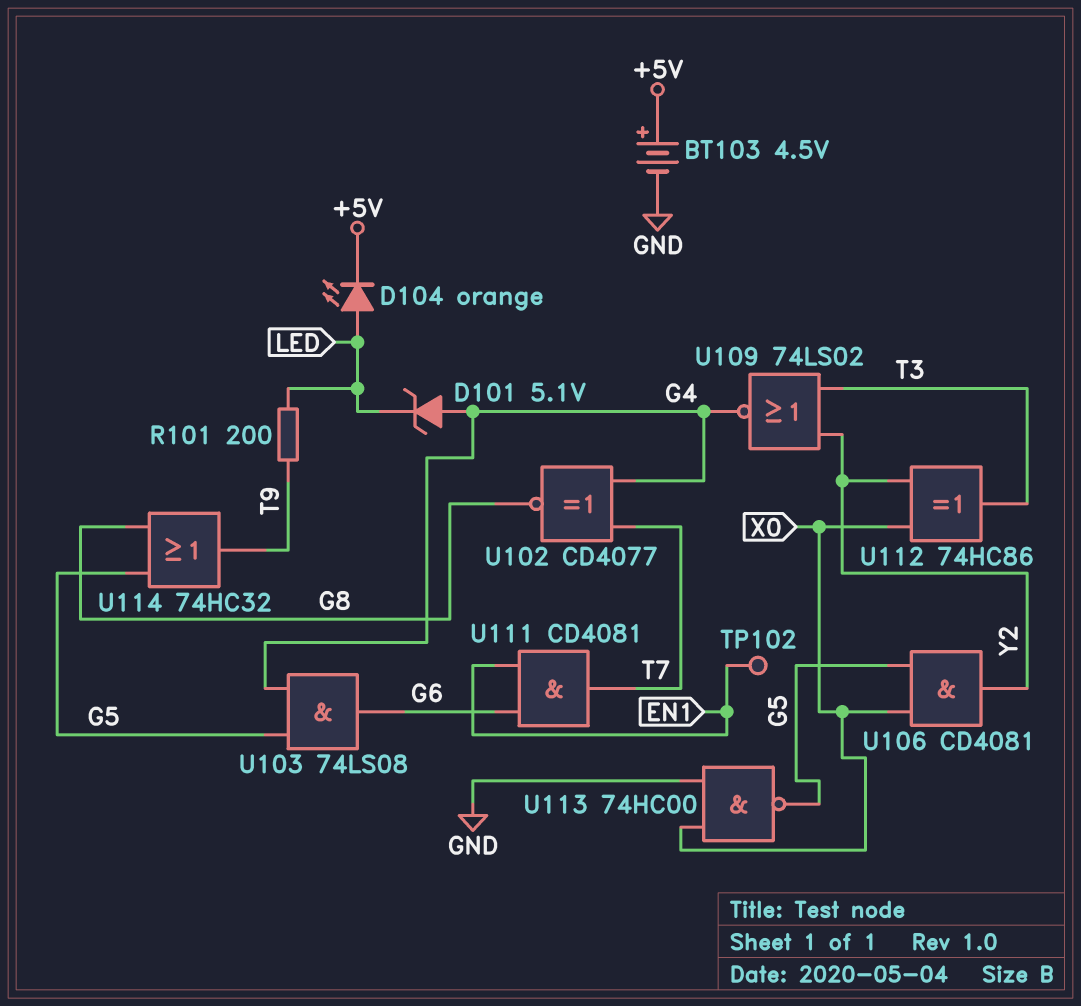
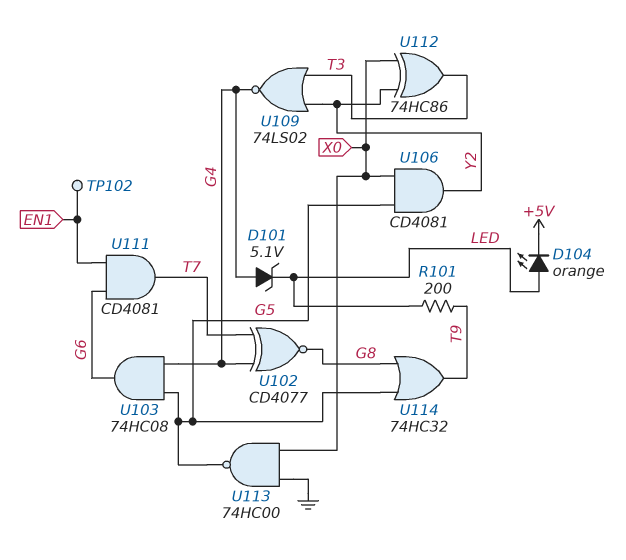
BT103: 4.5V (plus +5V, minus GND) -> none
U103: AND 74LS08 (in G4, in G5, out G6) -> AND 74HC08 (in G4, in G5, out G6)

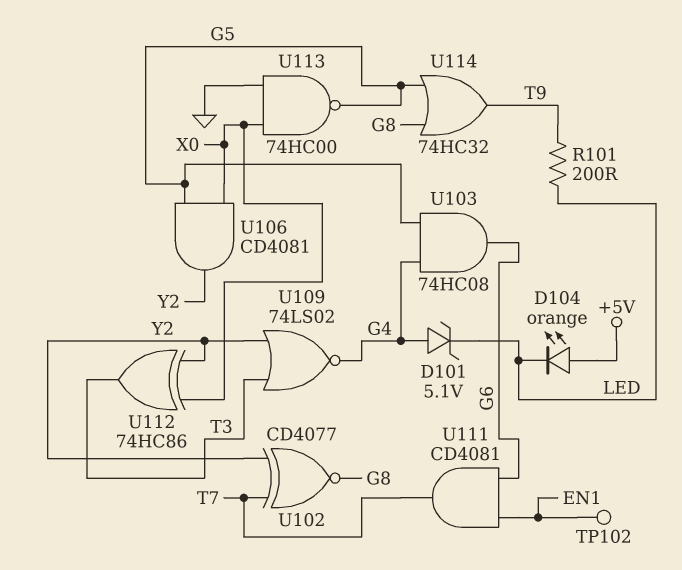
D104: LED orange (A LED, K +5V) -> LED orange (A +5V, K LED)
U102: XNOR CD4077 (in G4, in T7, out G8) -> XNOR CD4077 (in T7, in Y2, out G8)

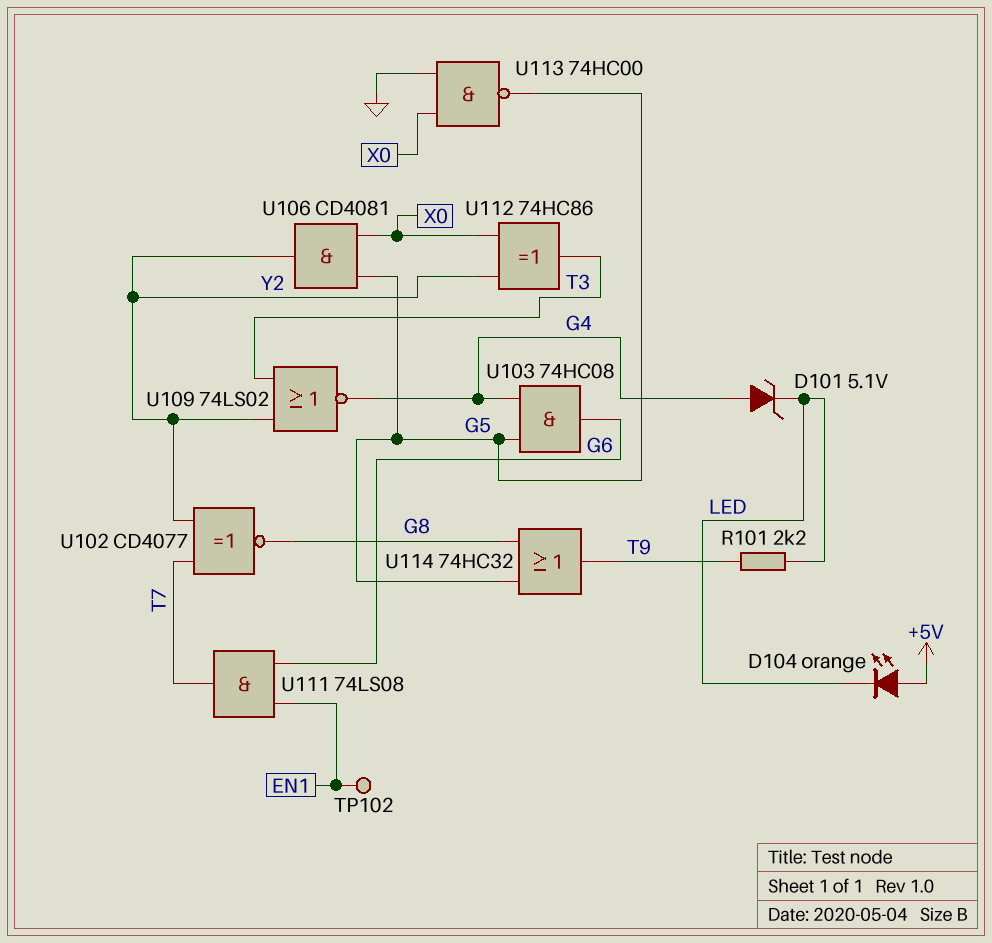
R101: 200 (LED, T9) -> 2.2k (LED, T9)
U111: AND CD4081 (in EN1, in G6, out T7) -> AND 74LS08 (in EN1, in G6, out T7)

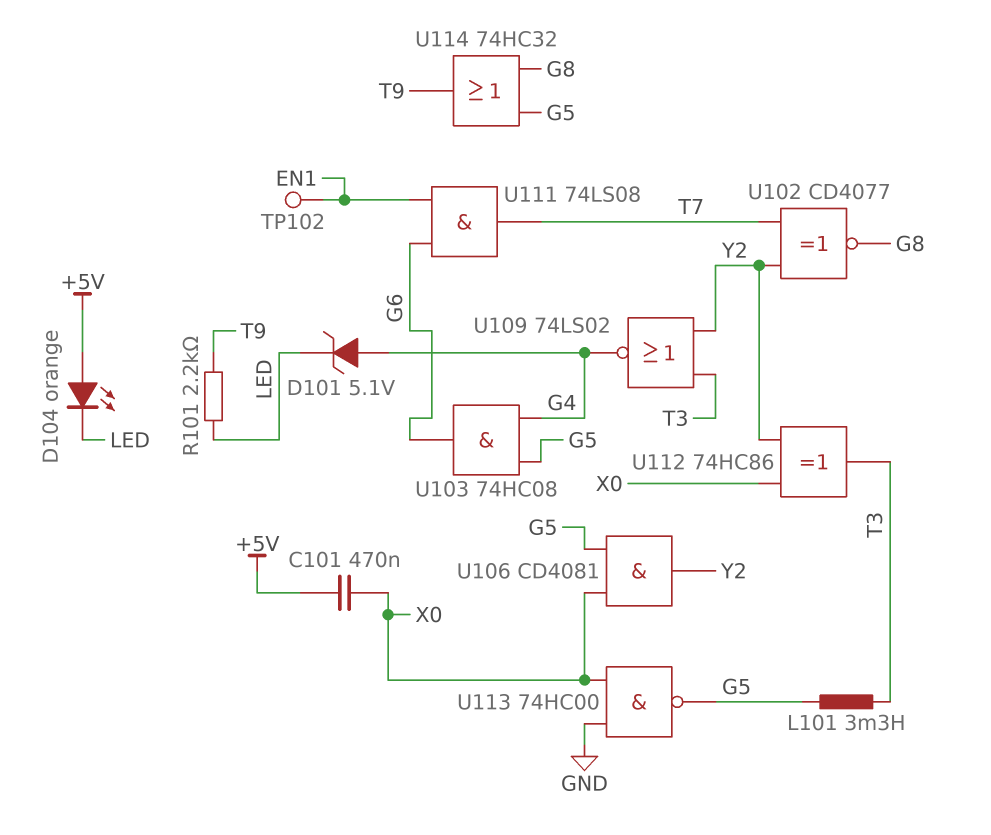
C101: none -> 470nF (+5V, X0)
L101: none -> 3.3mH (G5, T3)

